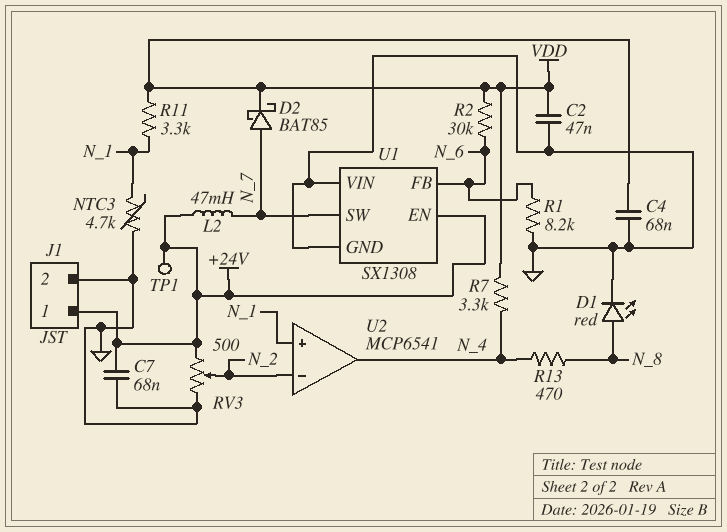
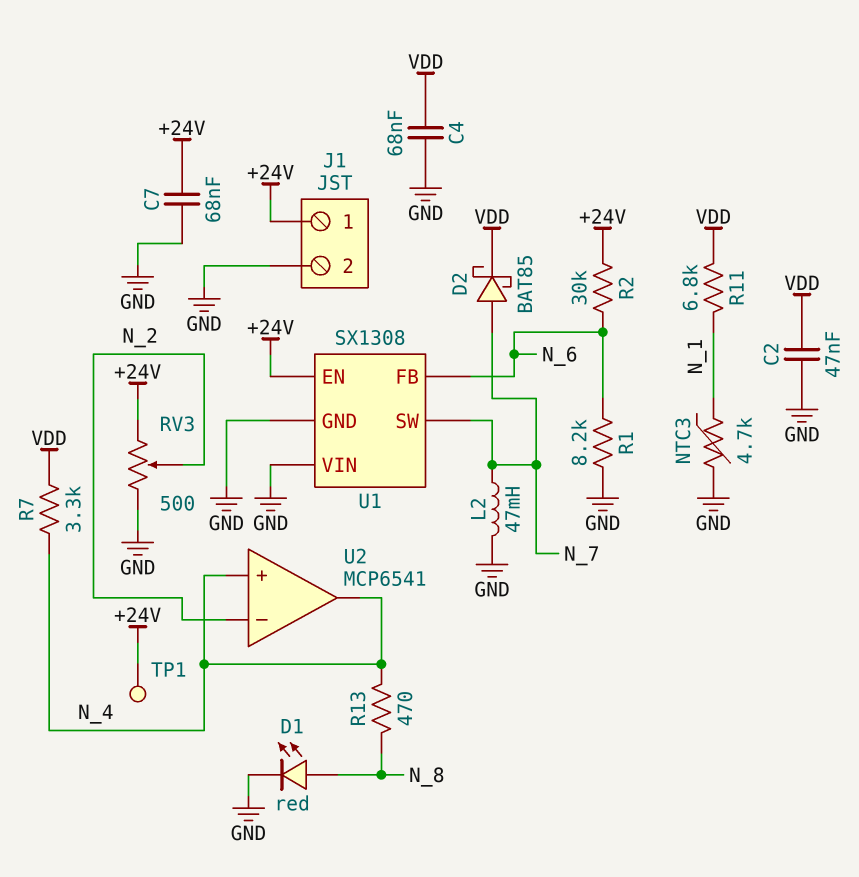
L2: 47mH (+24V, N_7) -> 47mH (GND, N_7)
R2: 30k (N_6, VDD) -> 30k (+24V, N_6)
R11: 3.3k (N_1, VDD) -> 6.8k (N_1, VDD)
U2 pin in+: N_1 -> N_4

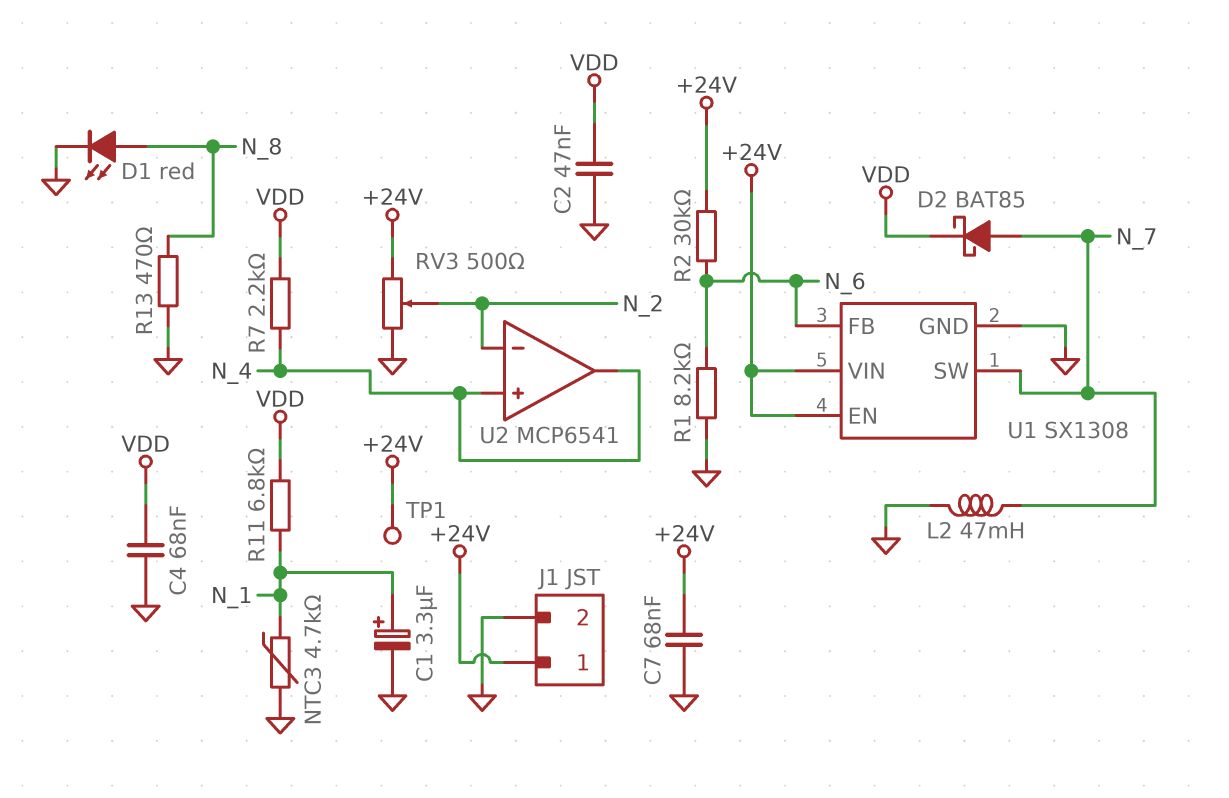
C1: none -> 3.3uF (plus N_1, minus GND)
R7: 3.3k (N_4, VDD) -> 2.2k (N_4, VDD)
R13: 470 (N_4, N_8) -> 470 (GND, N_8)
U1 pin VIN: GND -> +24V

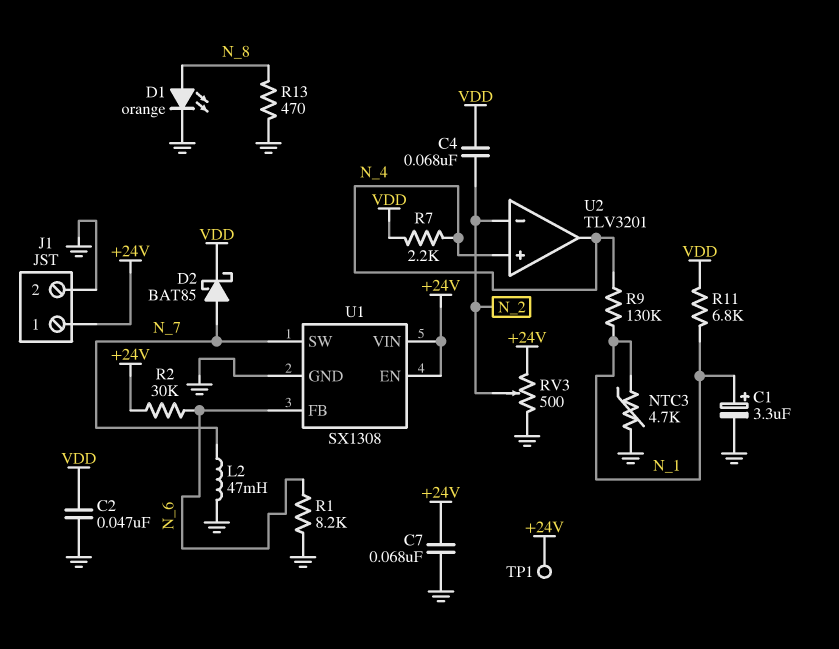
C4: 68nF (GND, VDD) -> 68nF (N_2, VDD)
D1: LED red (A N_8, K GND) -> LED orange (A N_8, K GND)
R9: none -> 130k (N_1, N_4)
U2: MCP6541 -> TLV3201

